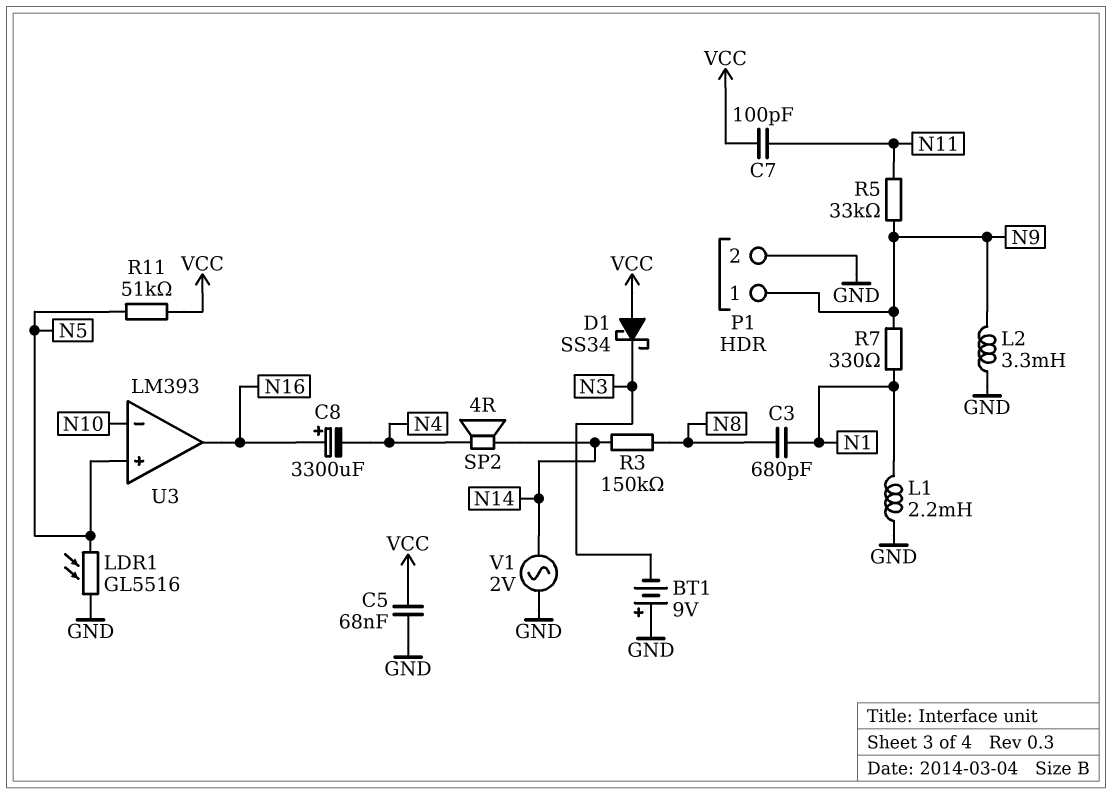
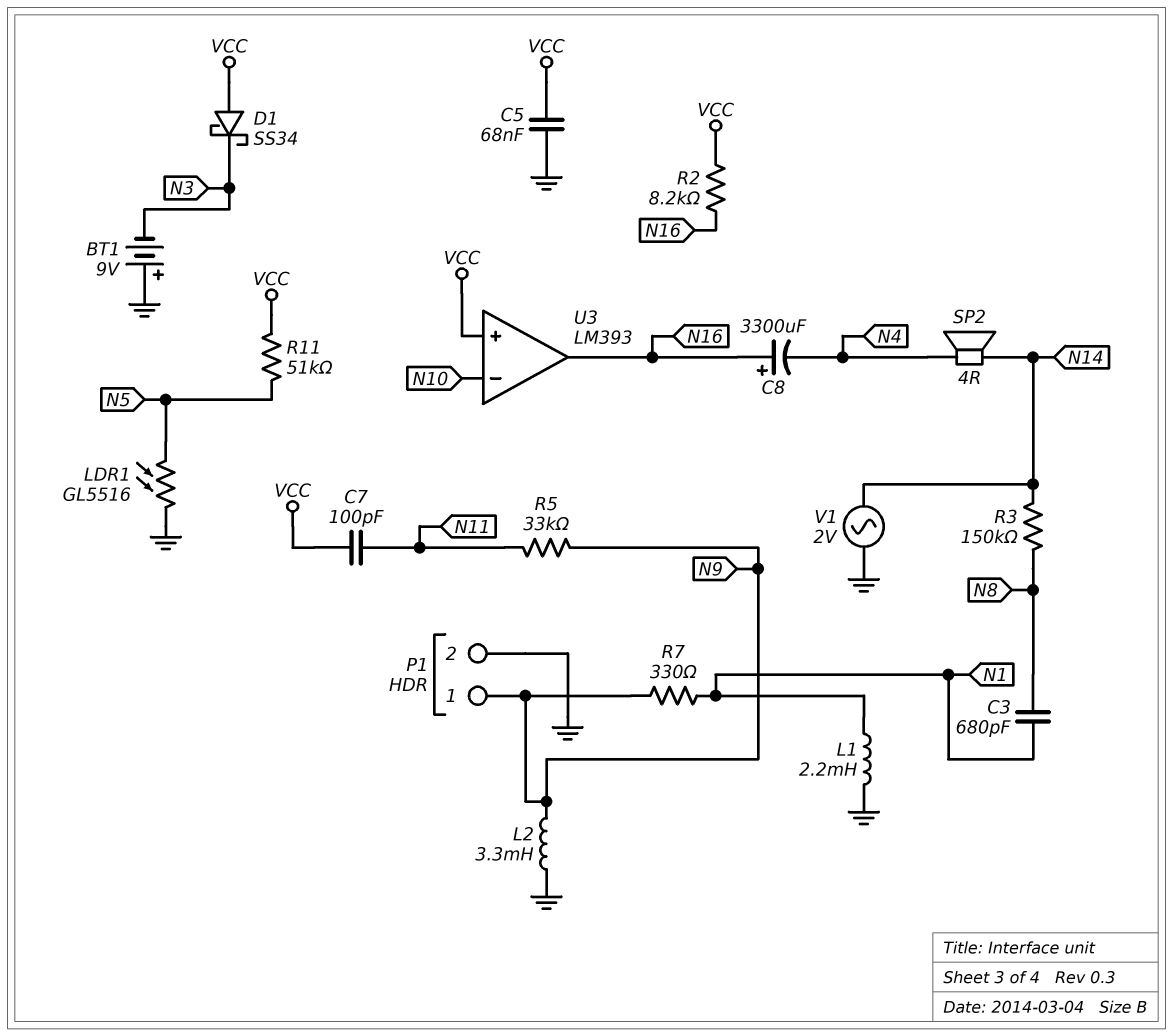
R2: none -> 8.2k (N16, VCC)
U3 pin in+: N5 -> VCC

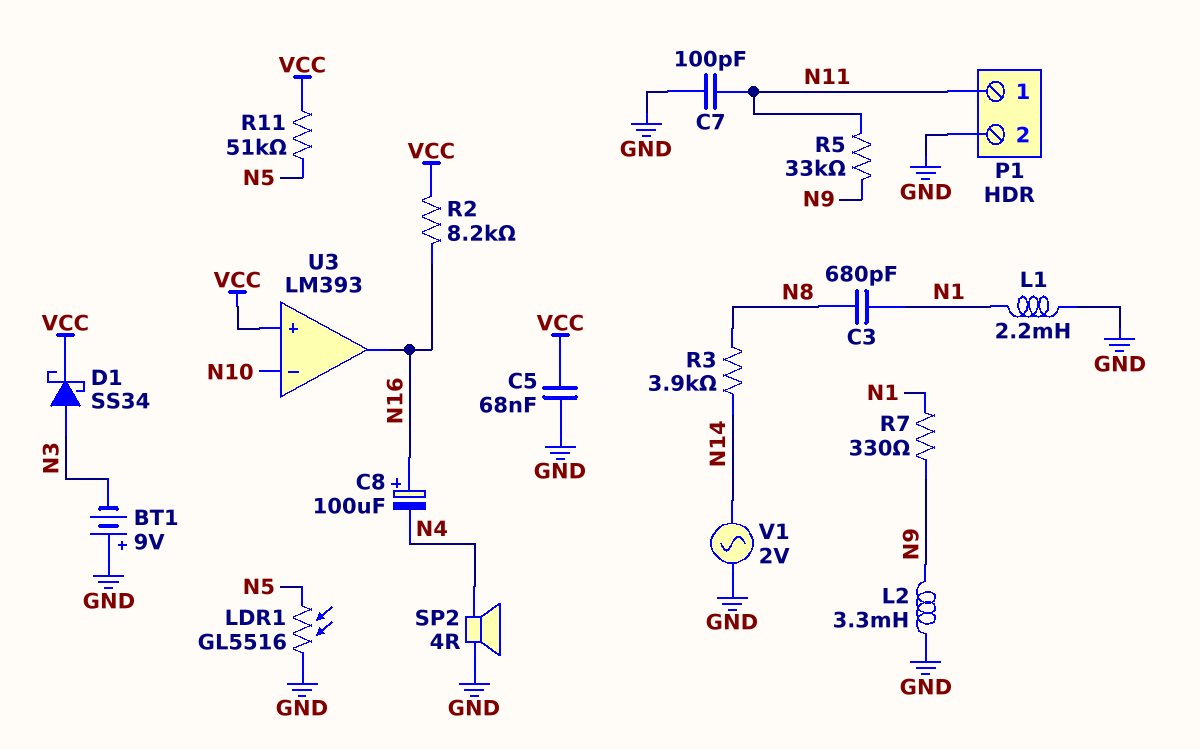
C7: 100pF (N11, VCC) -> 100pF (GND, N11)
C8: 3300uF (plus N16, minus N4) -> 100uF (plus N16, minus N4)
D1: schottky SS34 (A VCC, K N3) -> schottky SS34 (A N3, K VCC)
P1 pin 1: N9 -> N11
R3: 150k (N8, N14) -> 3.9k (N8, N14)
SP2: speaker 4R (N4, N14) -> speaker 4R (GND, N4)

